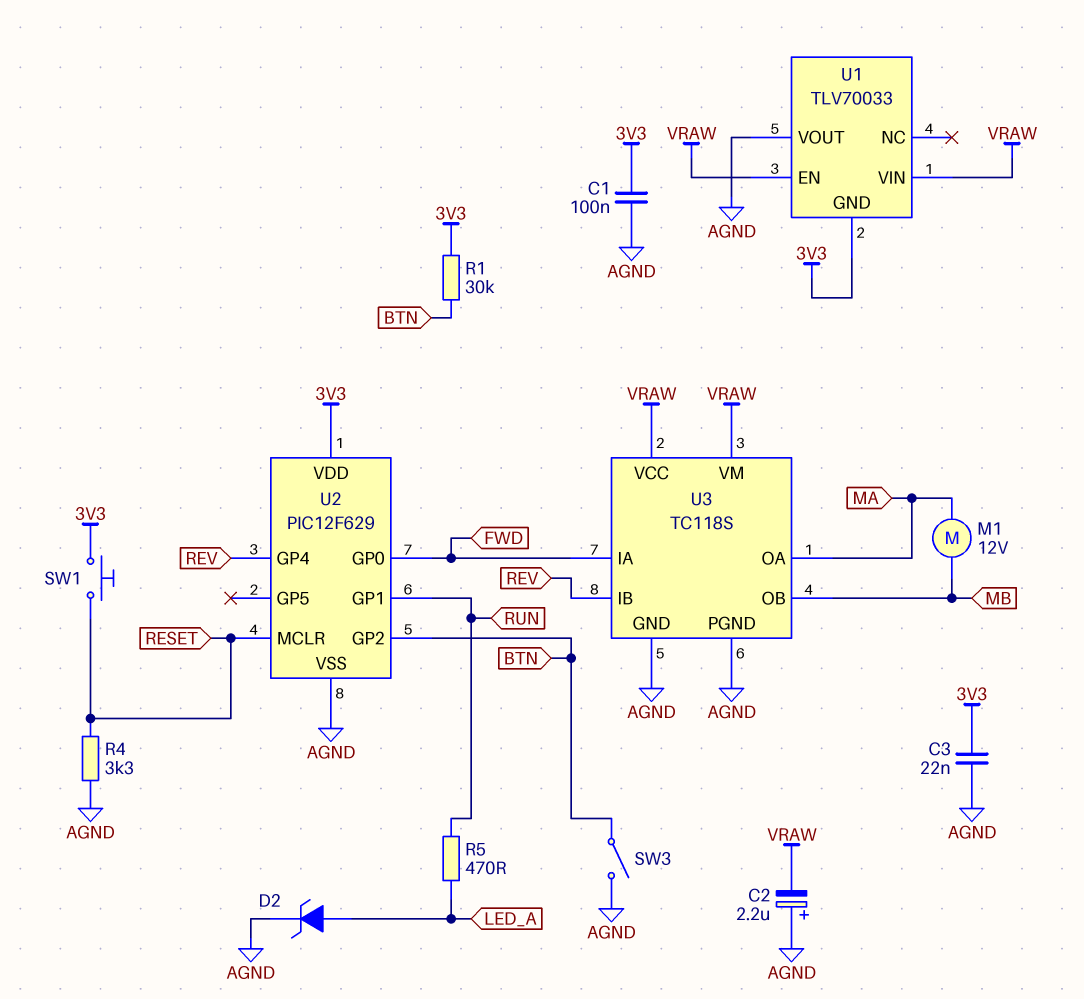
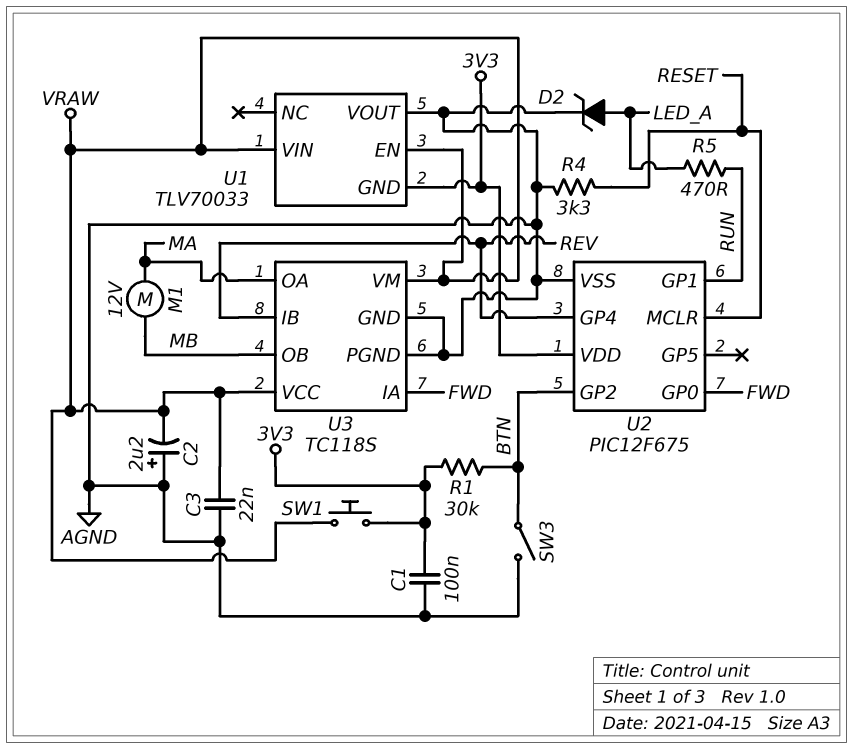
C3: 22nF (3V3, AGND) -> 22nF (AGND, VRAW)
SW1: button (3V3, RESET) -> button (3V3, VRAW)
U2: PIC12F629 -> PIC12F675

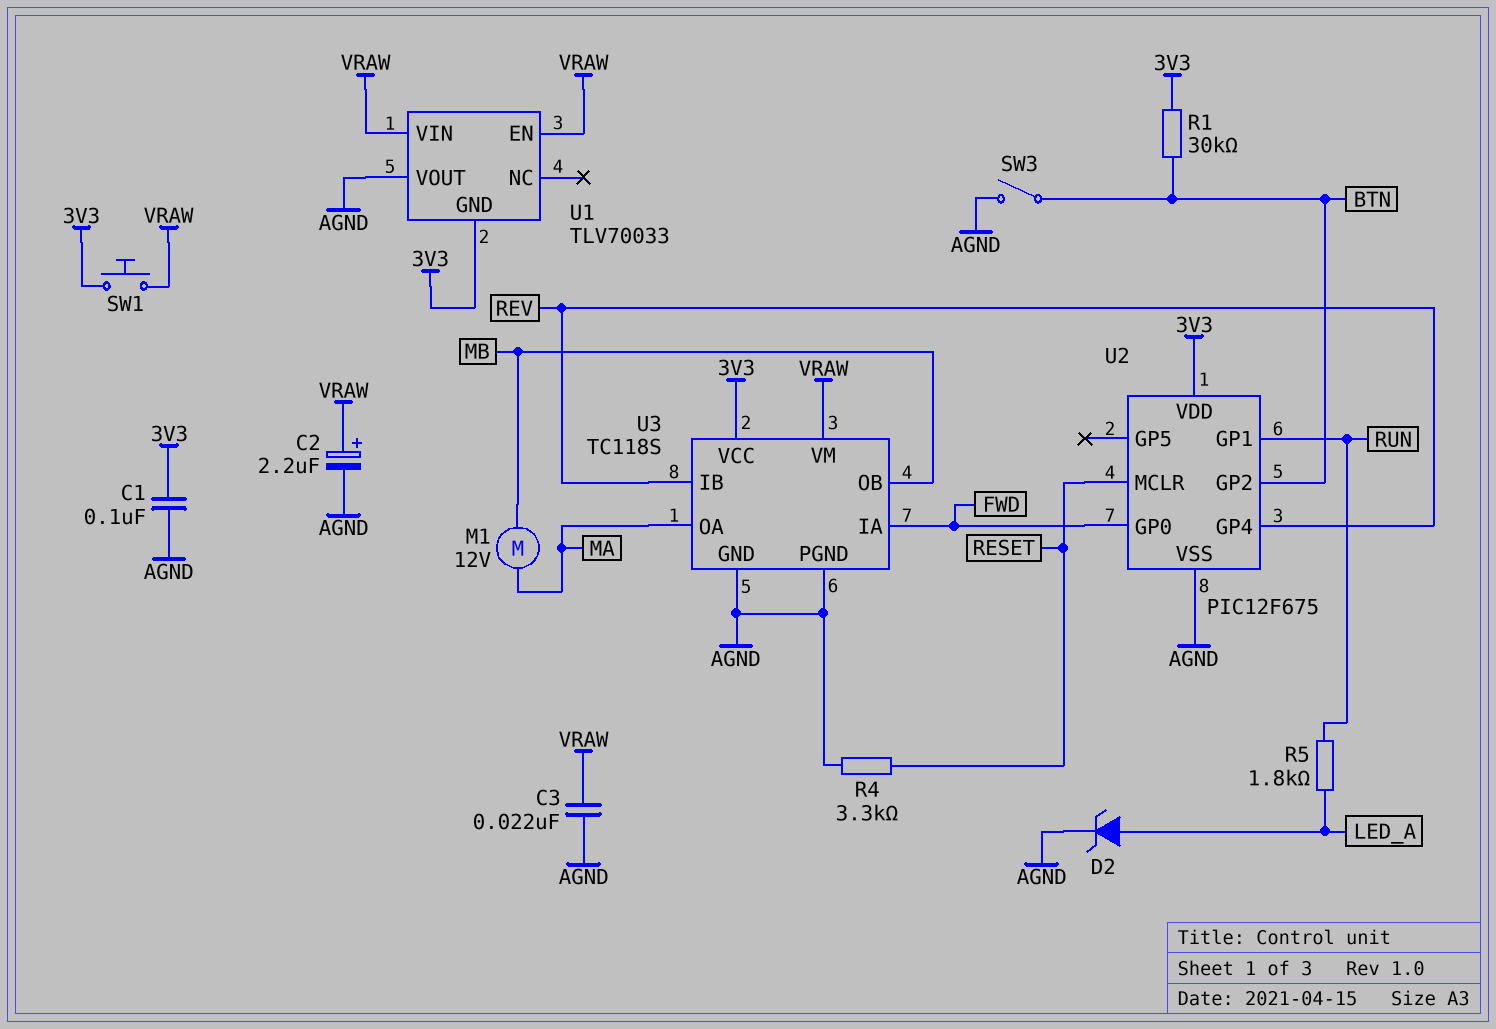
C2: 2.2uF (plus AGND, minus VRAW) -> 2.2uF (plus VRAW, minus AGND)
R5: 470 (LED_A, RUN) -> 1.8k (LED_A, RUN)
U3 pin VCC: VRAW -> 3V3

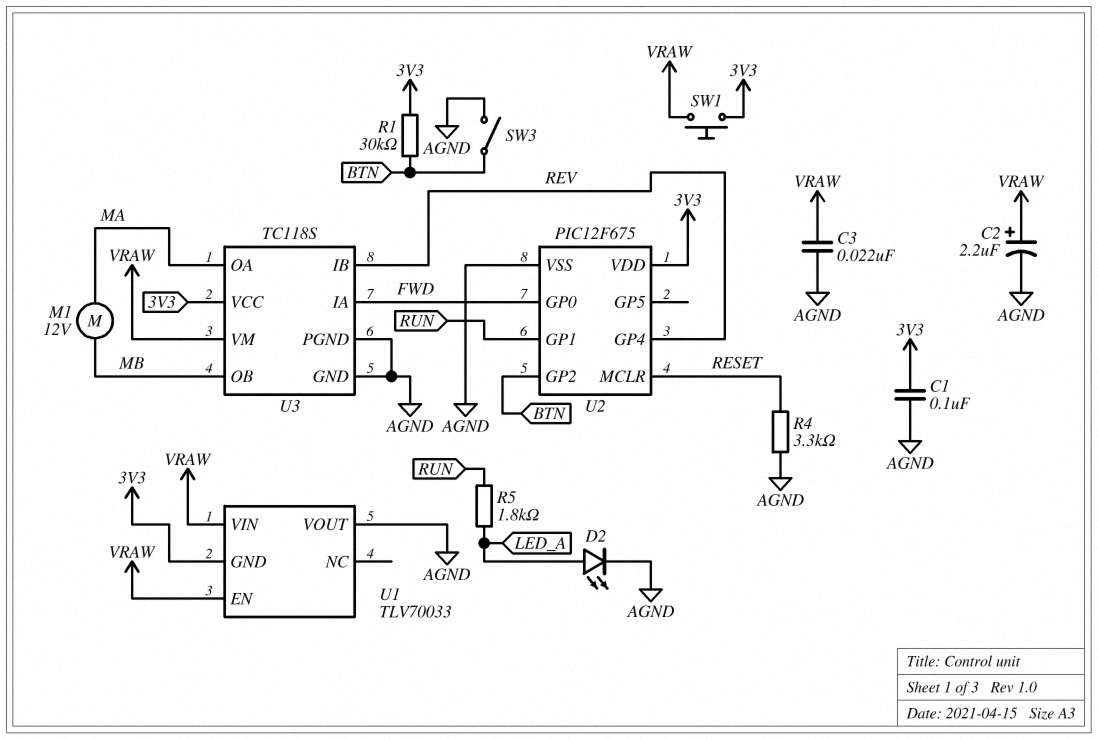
D2: zener (A LED_A, K AGND) -> LED (A LED_A, K AGND)

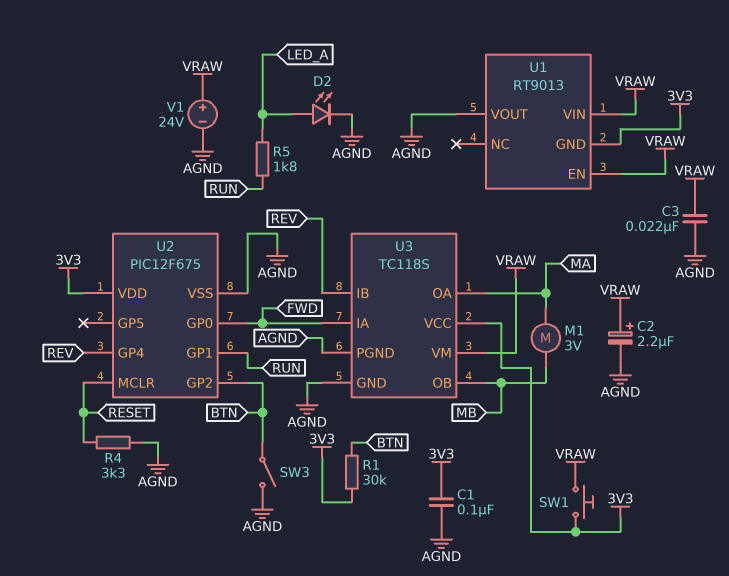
M1: motor 12V (MA, MB) -> motor 3V (MA, MB)
U1: TLV70033 -> RT9013
V1: none -> 24V (plus VRAW, minus AGND)

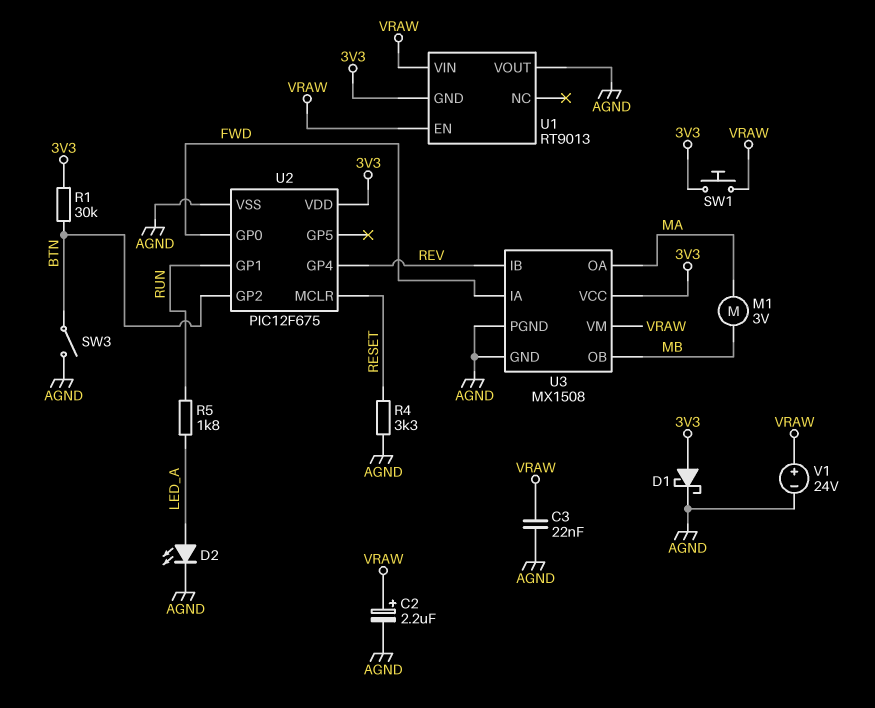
C1: 100nF (3V3, AGND) -> none
D1: none -> schottky (A 3V3, K AGND)
U3: TC118S -> MX1508

